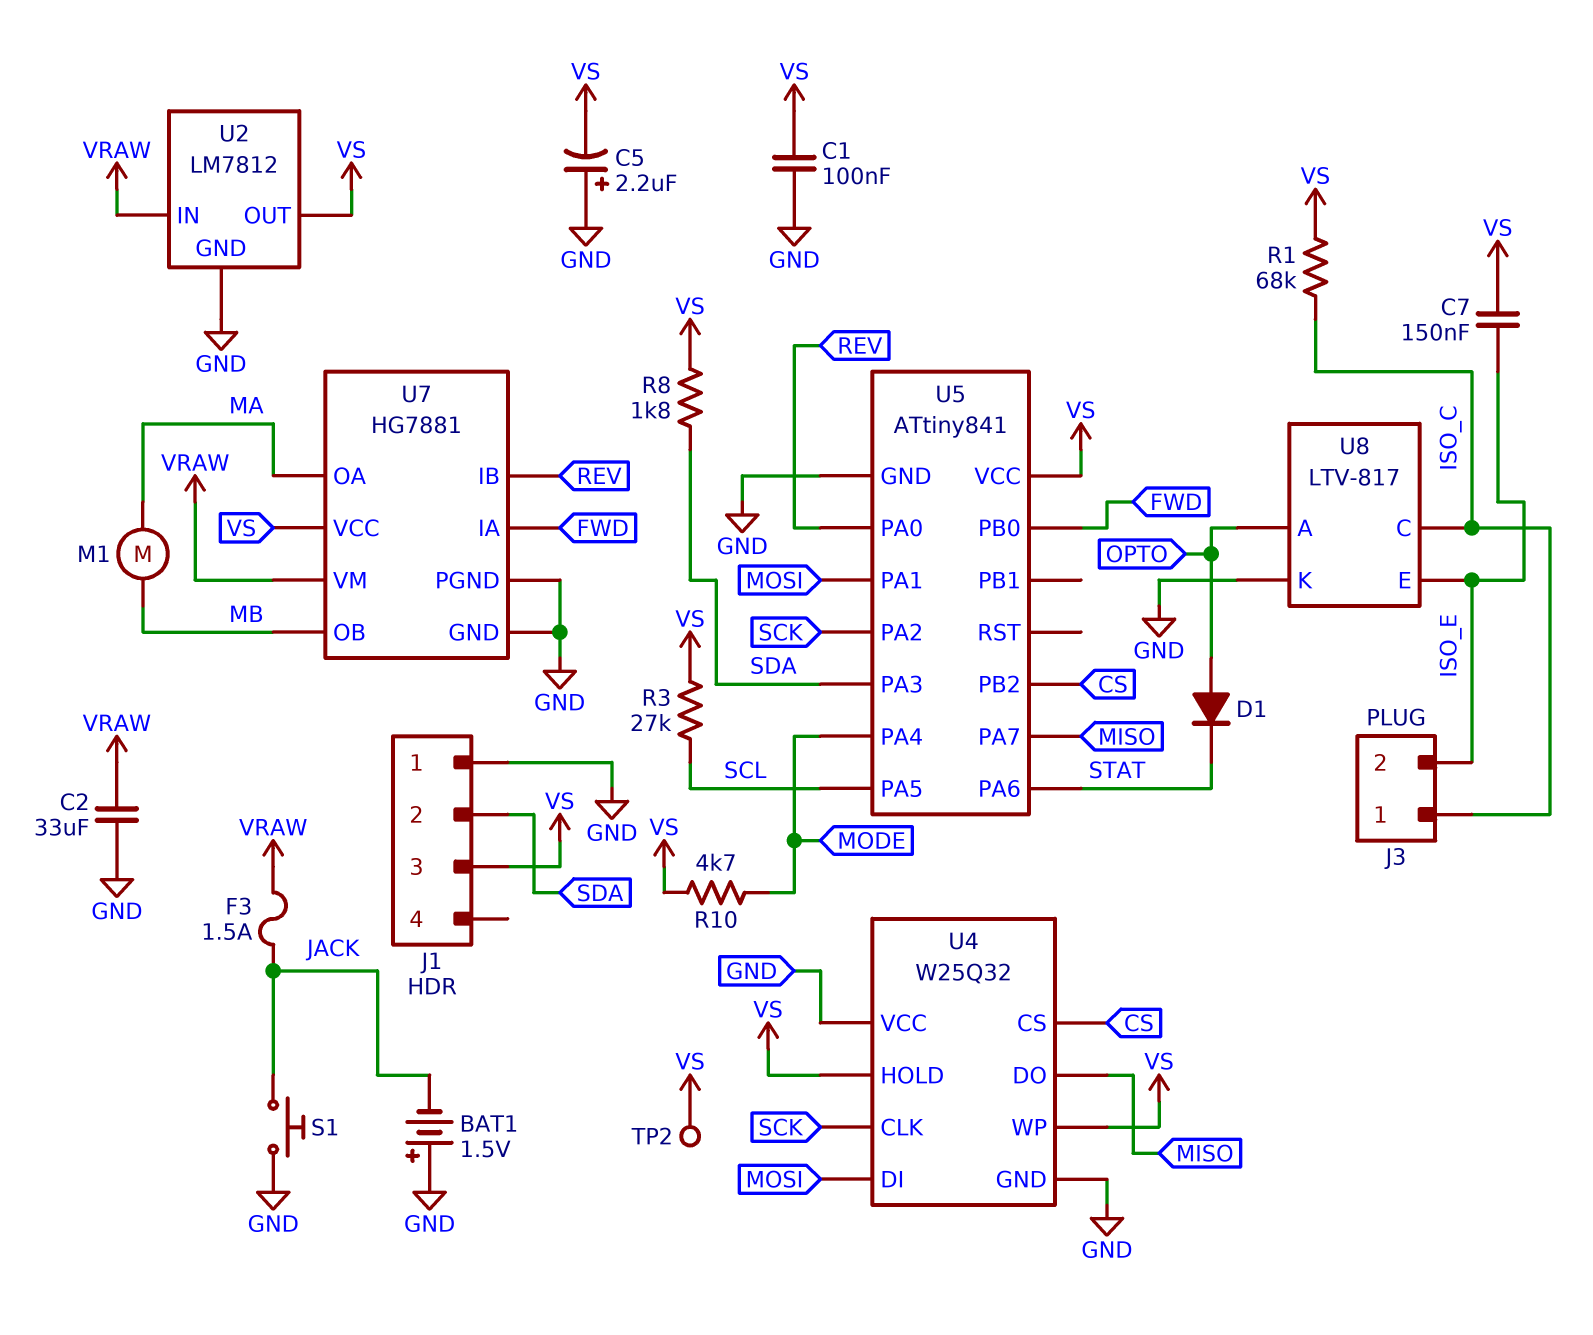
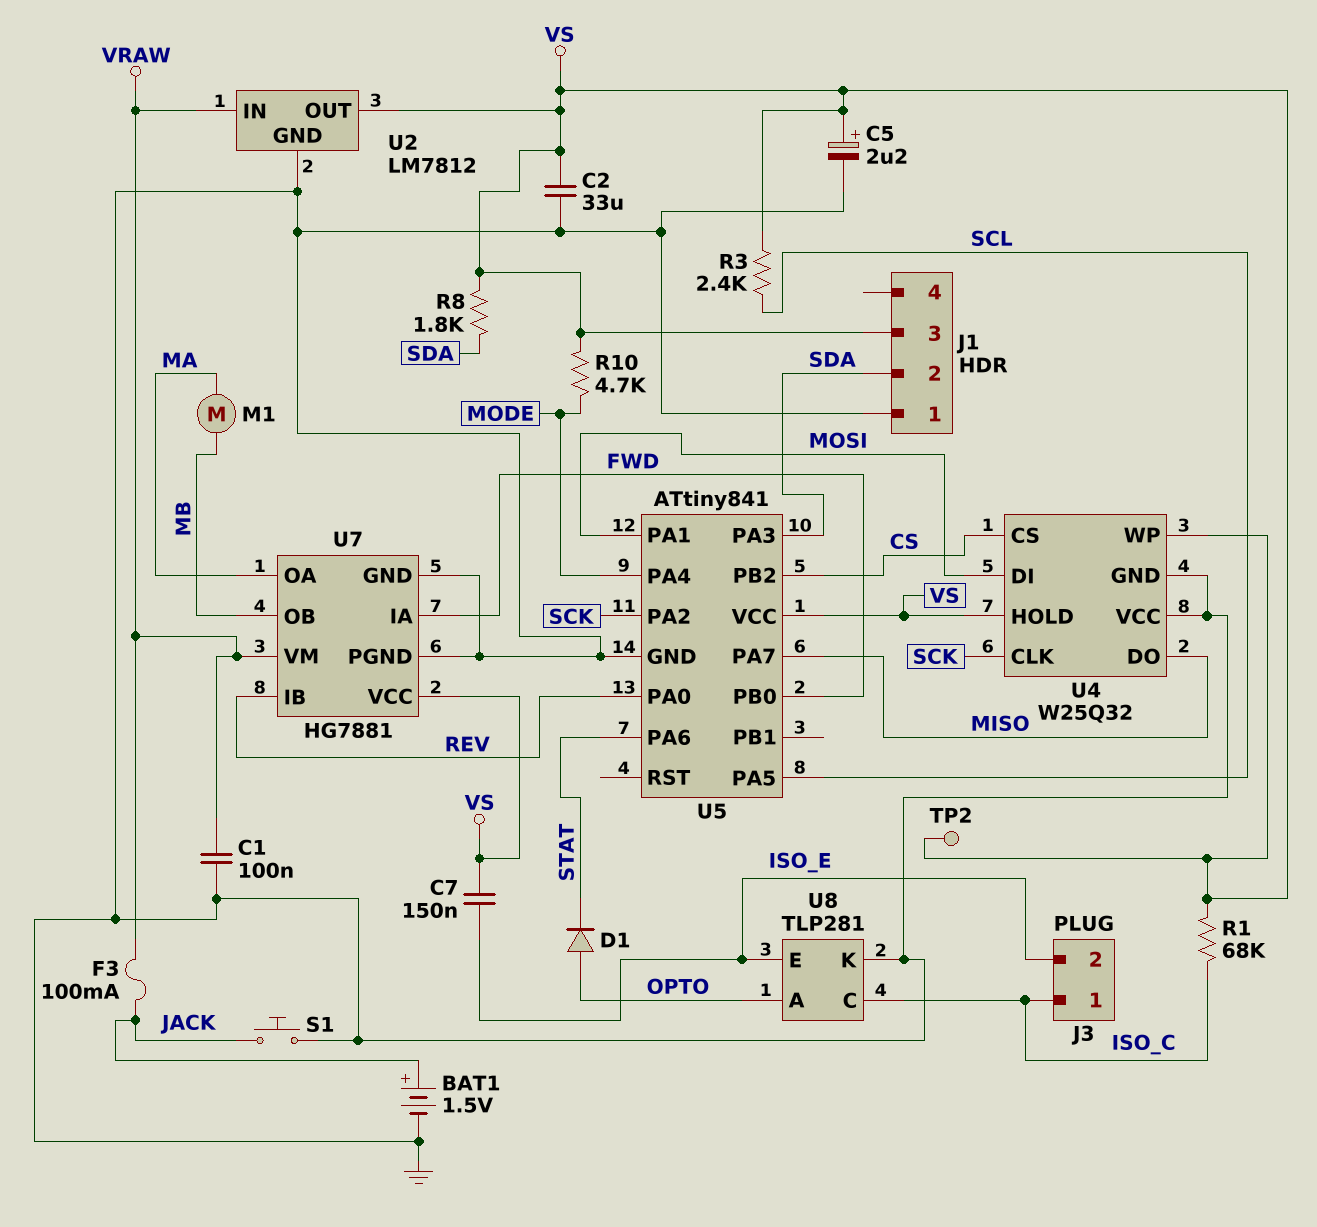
BAT1: 1.5V (plus GND, minus JACK) -> 1.5V (plus JACK, minus GND)
C1: 100nF (GND, VS) -> 100nF (GND, VRAW)
C2: 33uF (GND, VRAW) -> 33uF (GND, VS)
C5: 2.2uF (plus GND, minus VS) -> 2.2uF (plus VS, minus GND)
F3: 1.5A (JACK, VRAW) -> 100mA (JACK, VRAW)
R3: 27k (SCL, VS) -> 2.4k (SCL, VS)
U8: LTV-817 -> TLP281

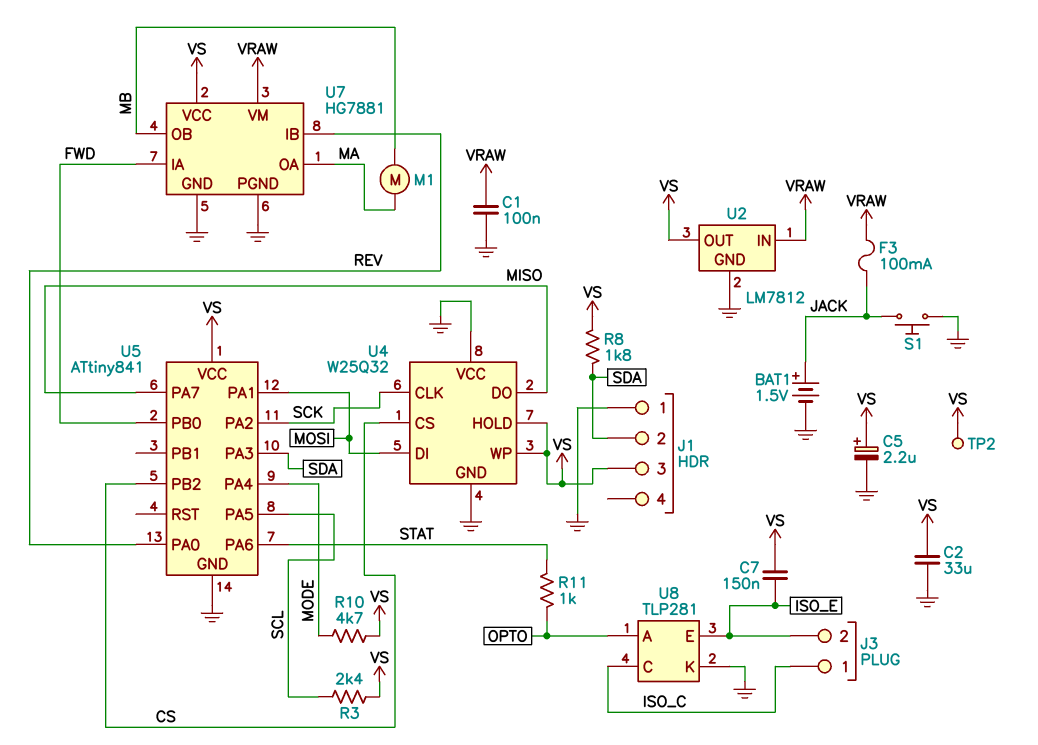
D1: diode (A OPTO, K STAT) -> none
R1: 68k (ISO_C, VS) -> none
R11: none -> 1k (OPTO, STAT)

